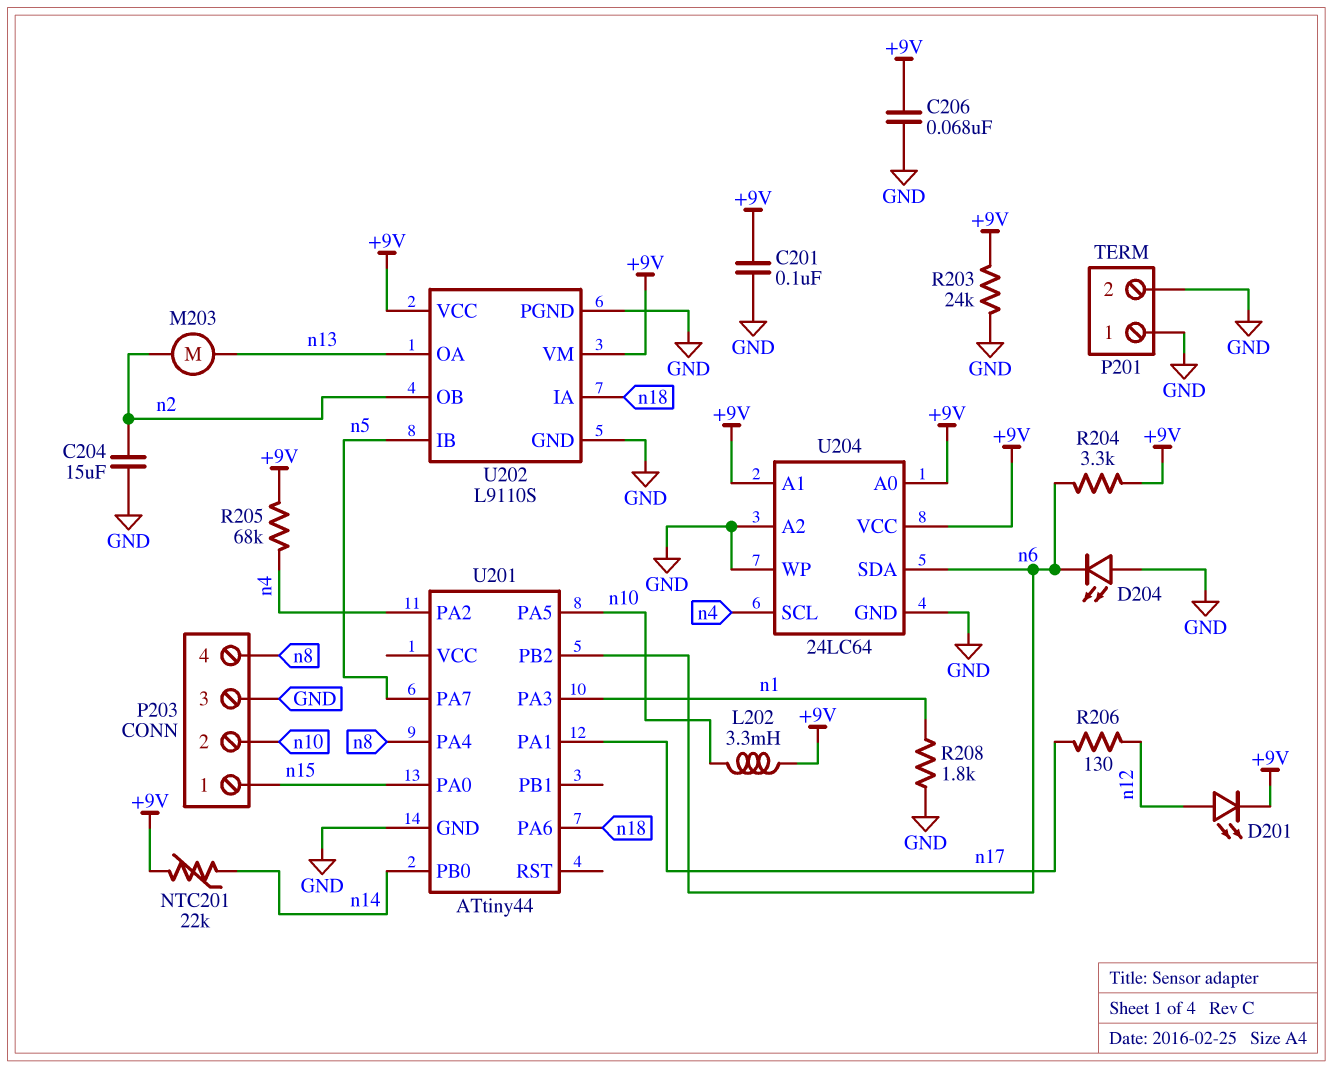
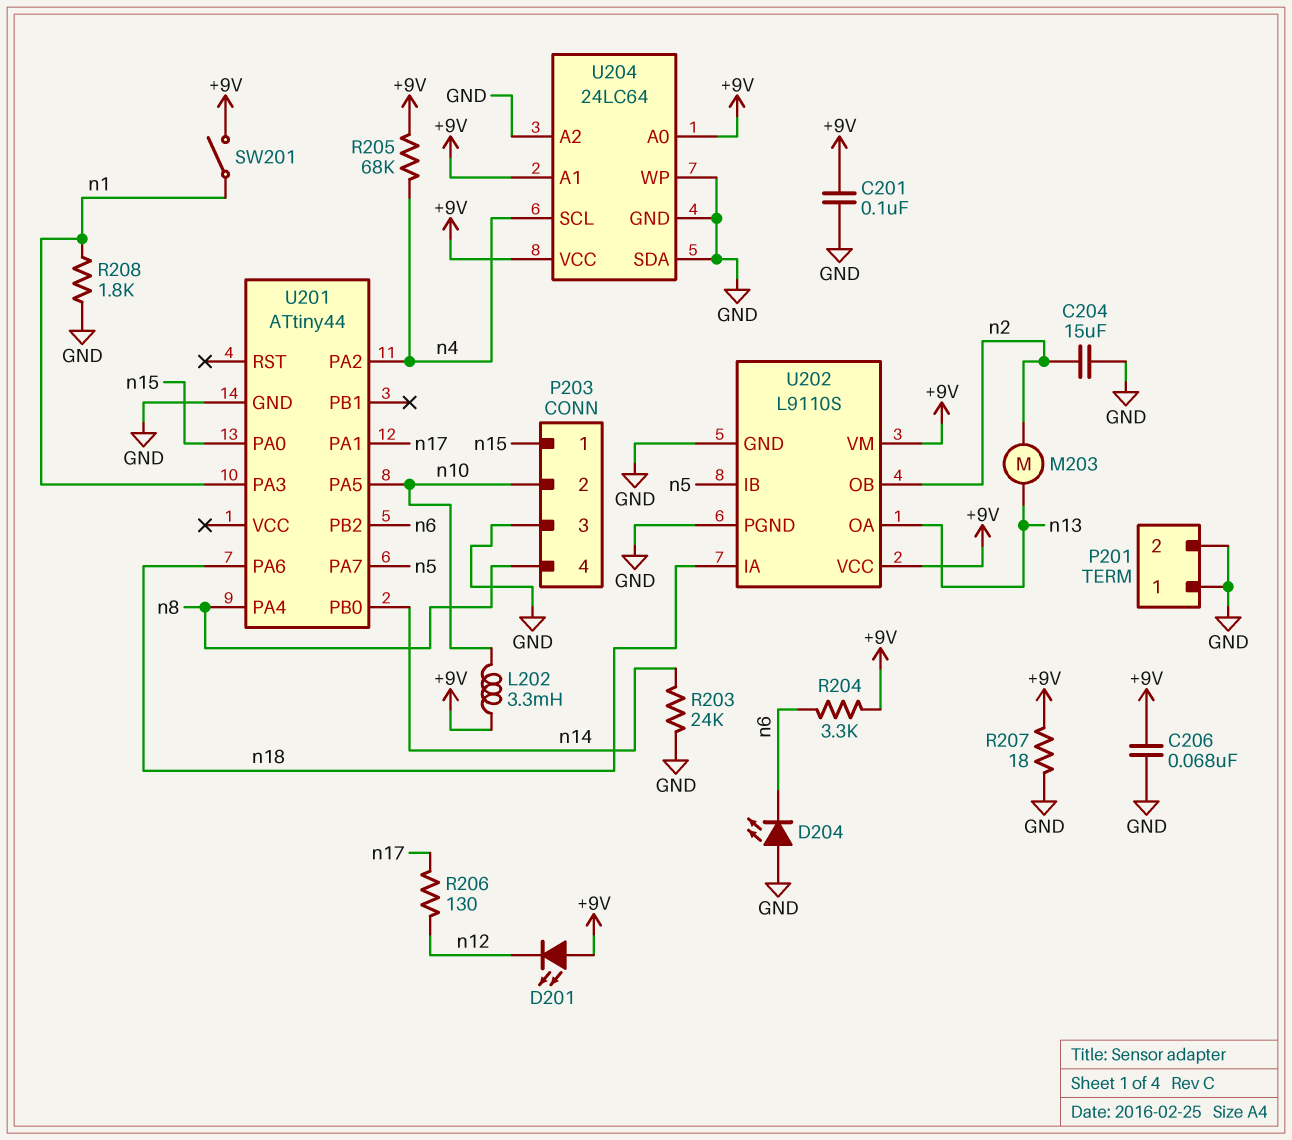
D201: LED (A n12, K +9V) -> LED (A +9V, K n12)
NTC201: 22k (+9V, n14) -> none
R203: 24k (+9V, GND) -> 24k (GND, n14)
R207: none -> 18 (+9V, GND)
SW201: none -> switch (+9V, n1)
U204 pin SDA: n6 -> GND

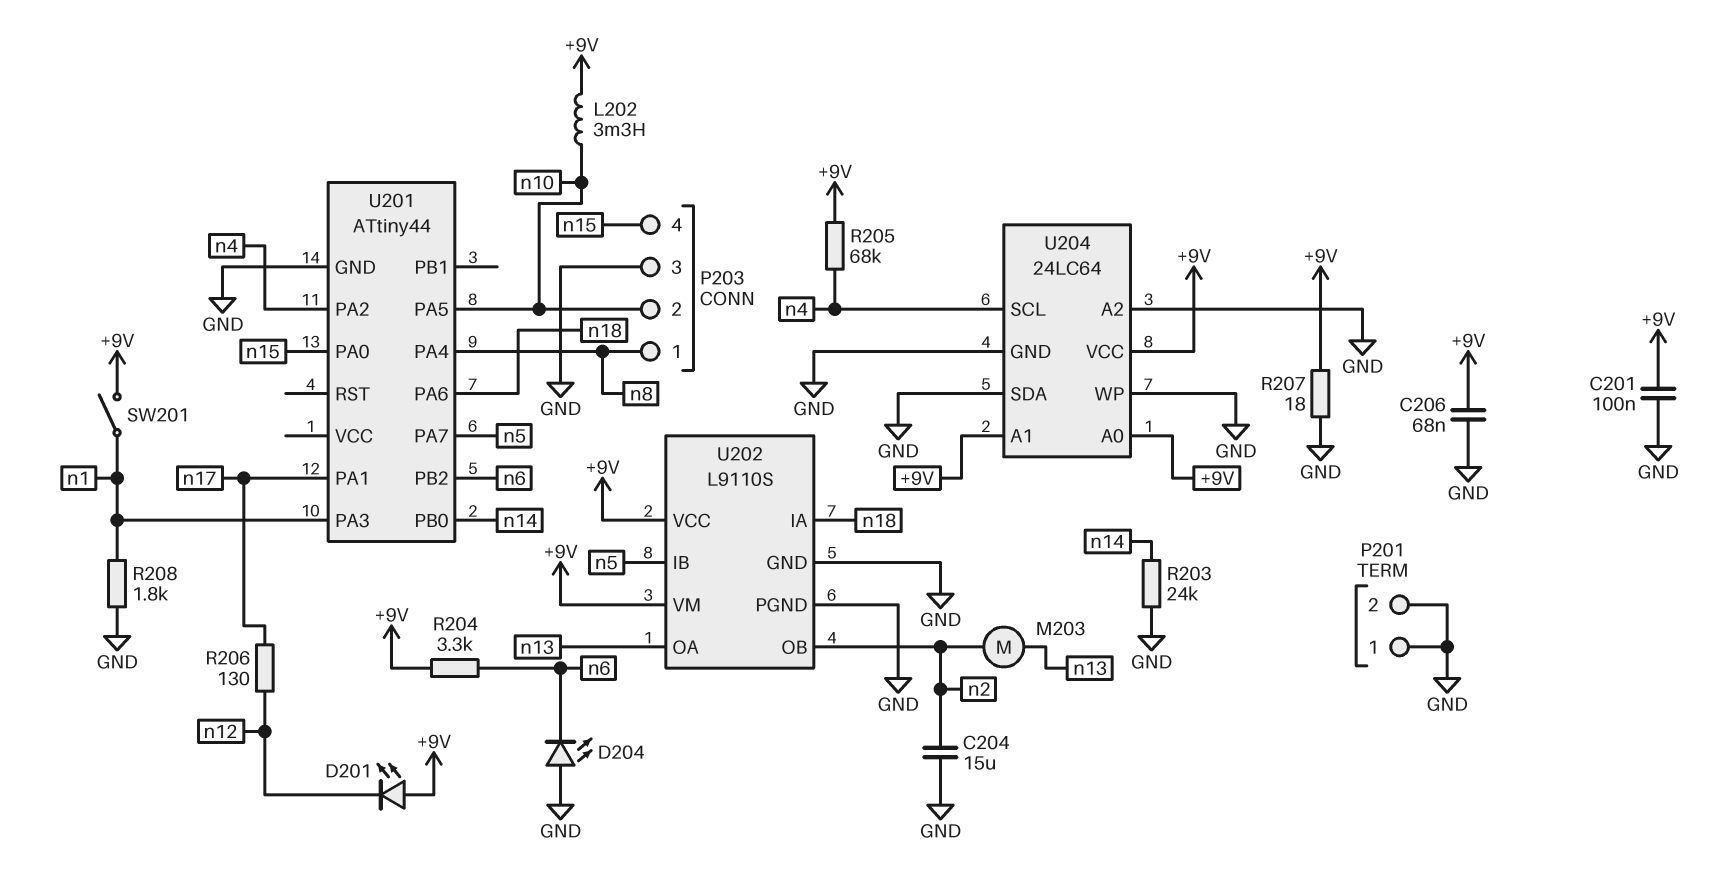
P203 pin 1: n15 -> n8
P203 pin 4: n8 -> n15

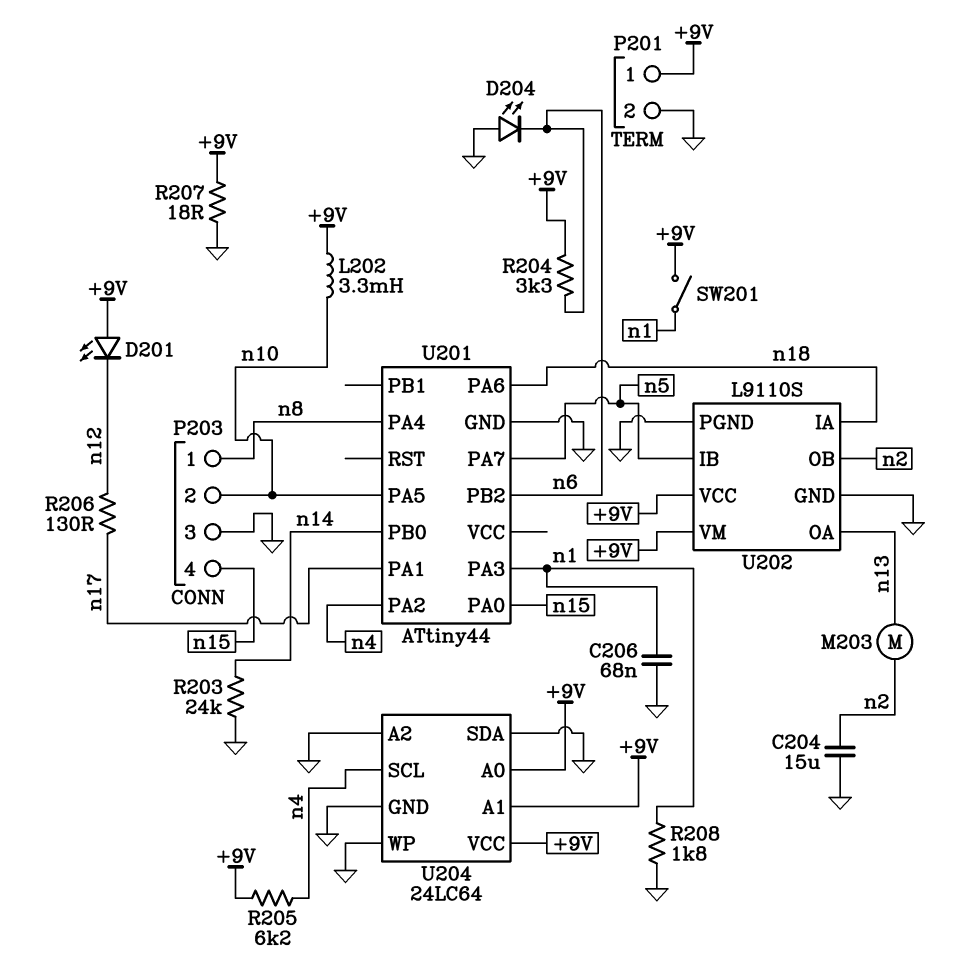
C201: 100nF (+9V, GND) -> none
C206: 68nF (+9V, GND) -> 68nF (GND, n1)
P201 pin 1: GND -> +9V
R205: 68k (+9V, n4) -> 6.2k (+9V, n4)

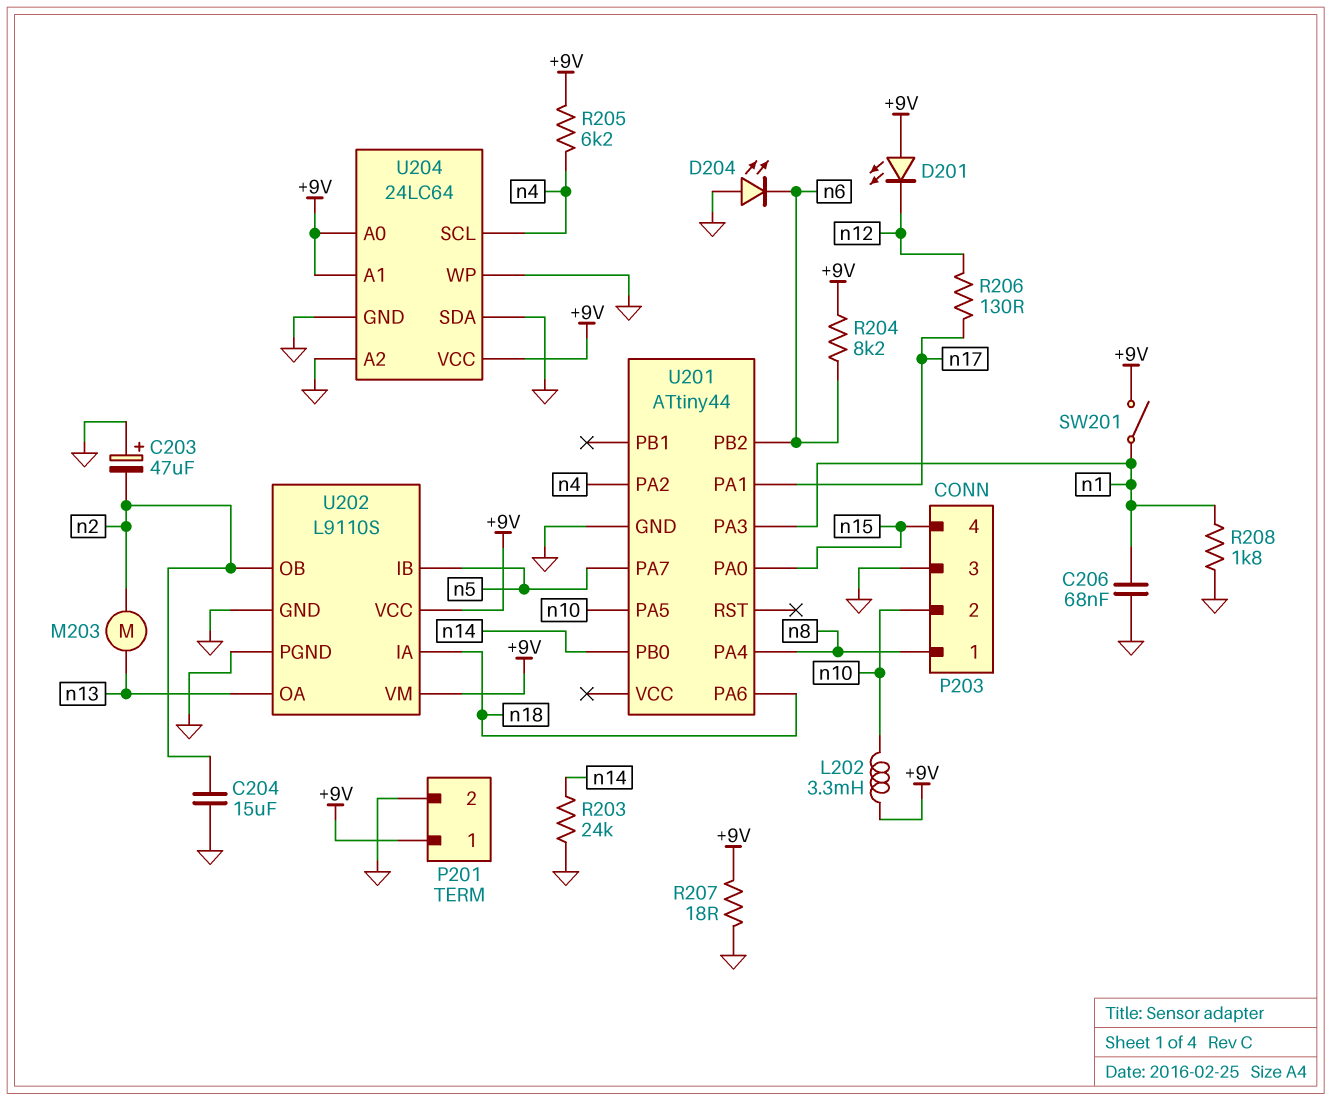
C203: none -> 47uF (plus GND, minus n2)
R204: 3.3k (+9V, n6) -> 8.2k (+9V, n6)

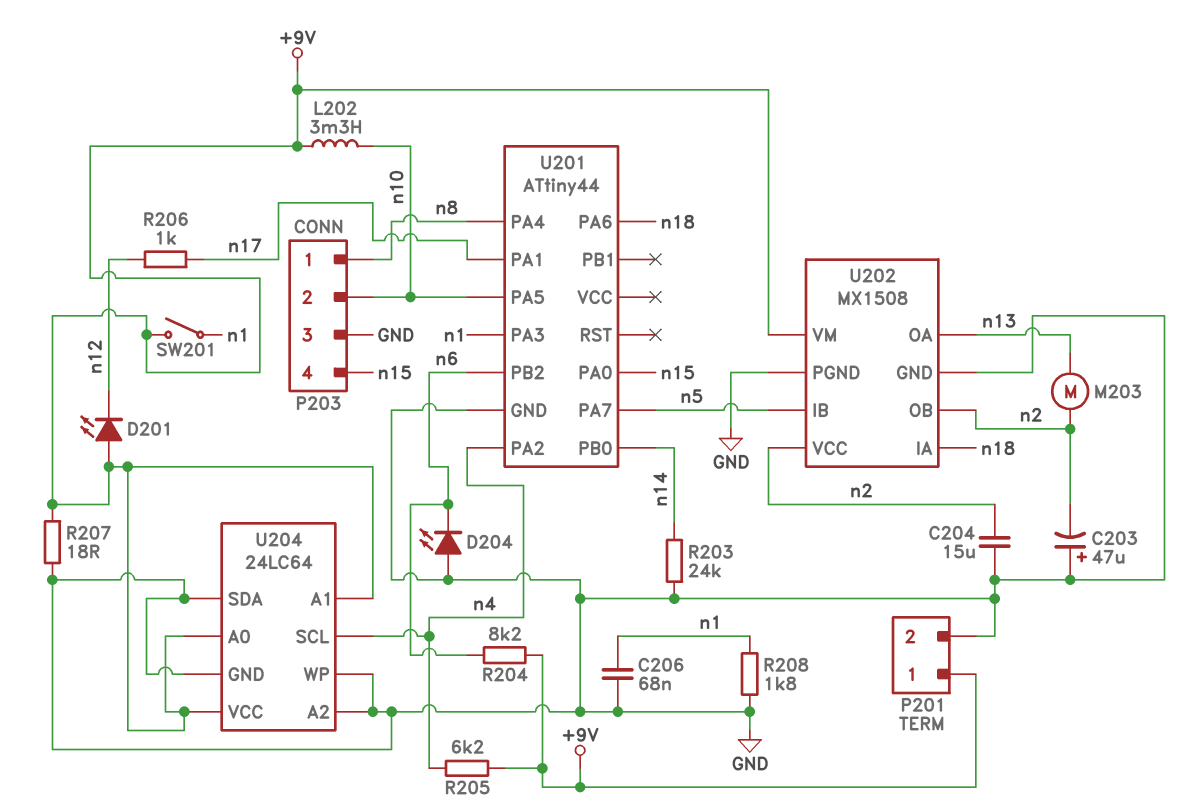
R206: 130 (n12, n17) -> 1k (n12, n17)
U202: L9110S -> MX1508
U202 pin VCC: +9V -> n2

